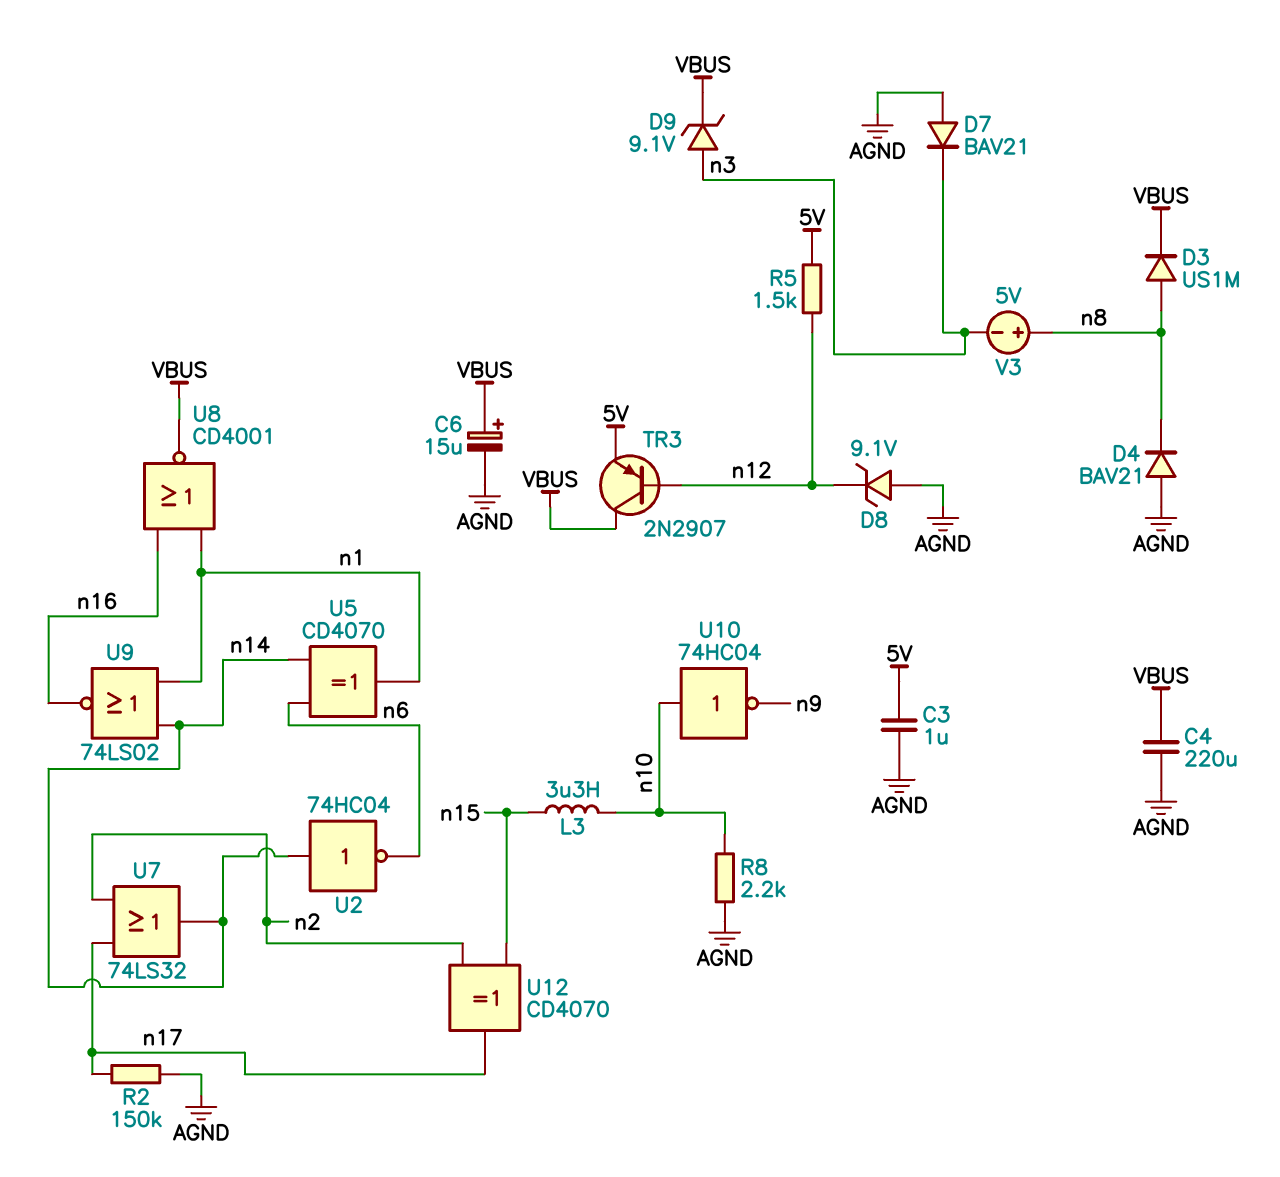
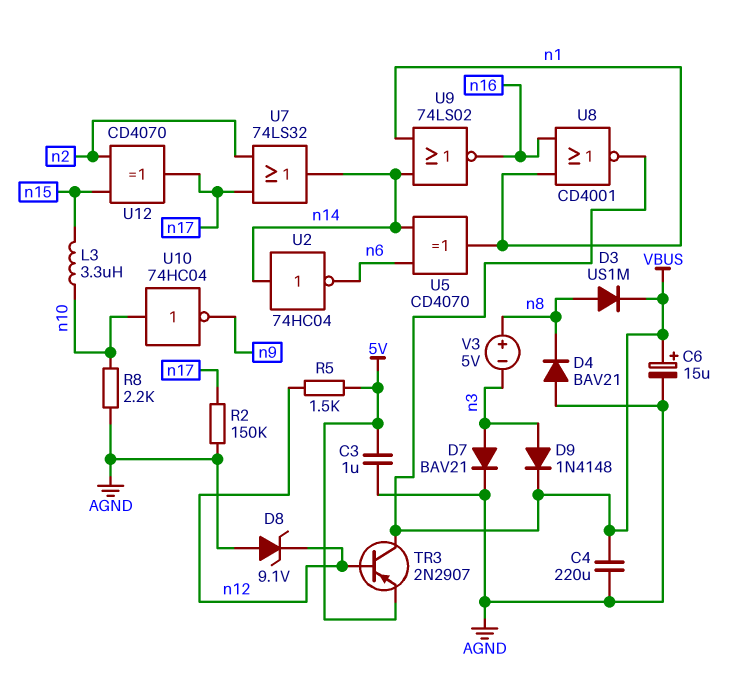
D7: diode BAV21 (A AGND, K n3) -> diode BAV21 (A n3, K AGND)
D9: zener 9.1V (A n3, K VBUS) -> diode 1N4148 (A n3, K VBUS)

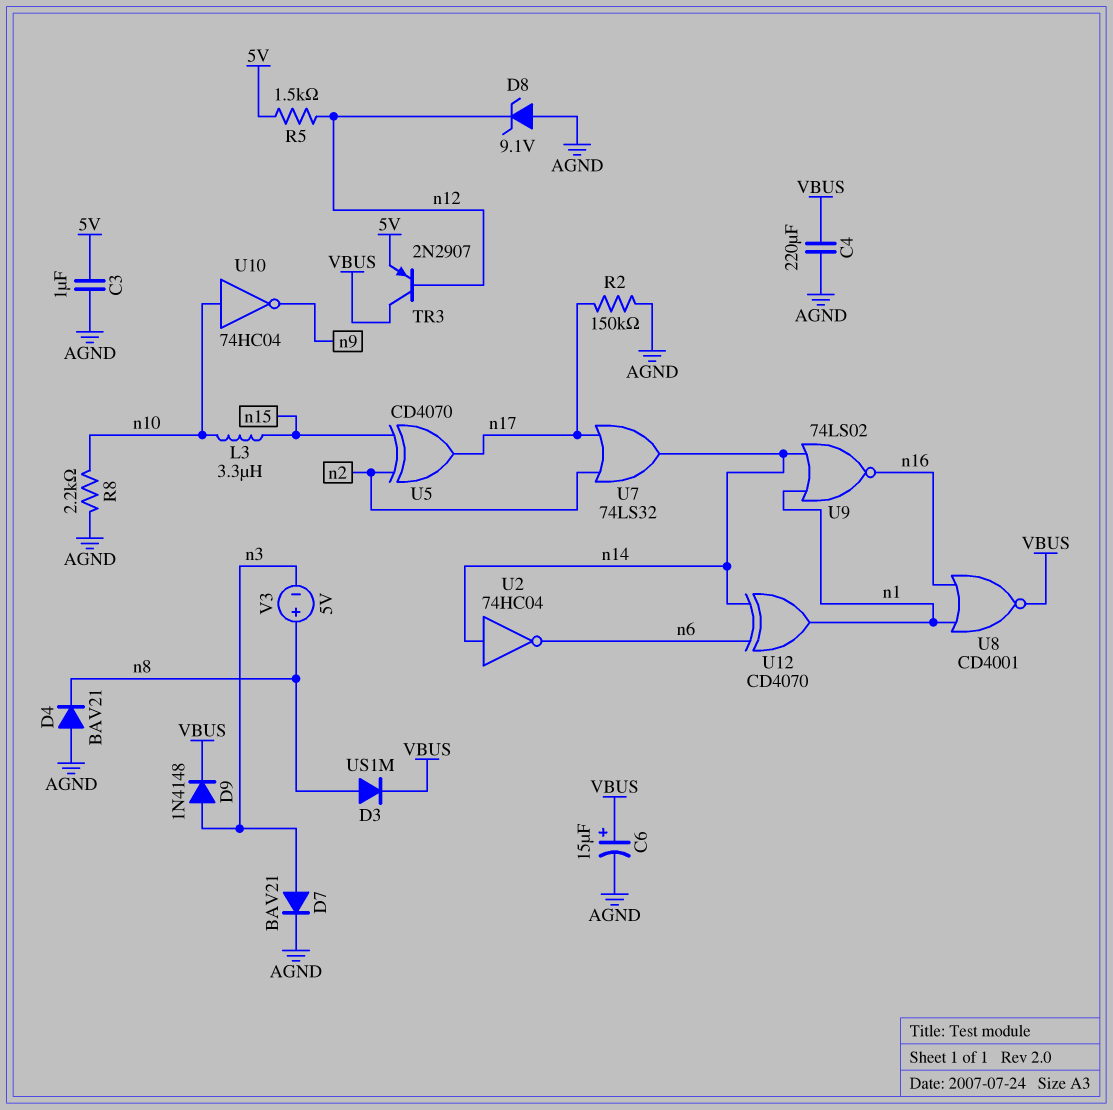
U5: XOR CD4070 (in n6, in n14, out n1) -> XOR CD4070 (in n2, in n15, out n17)
U12: XOR CD4070 (in n2, in n15, out n17) -> XOR CD4070 (in n6, in n14, out n1)

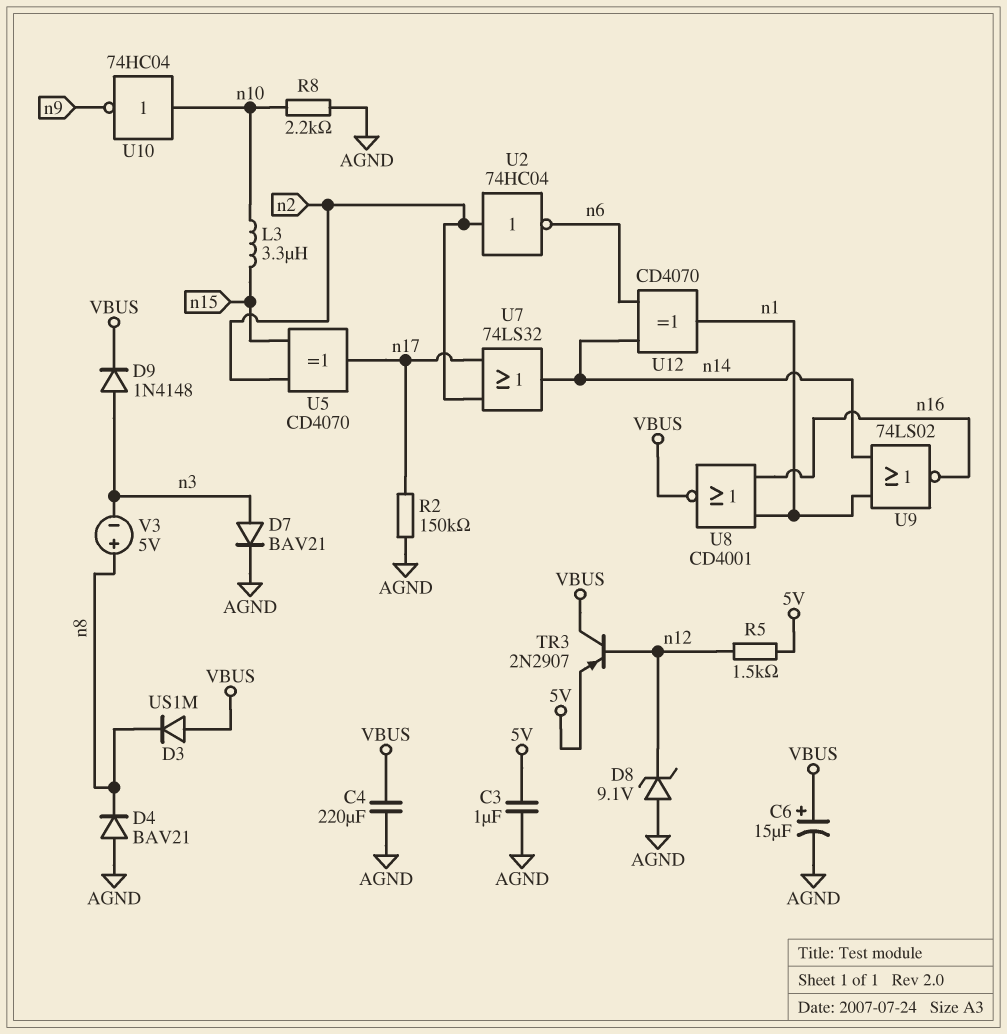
D3: diode US1M (A n8, K VBUS) -> diode US1M (A VBUS, K n8)
U2: NOT 74HC04 (in n14, out n6) -> NOT 74HC04 (in n2, out n6)

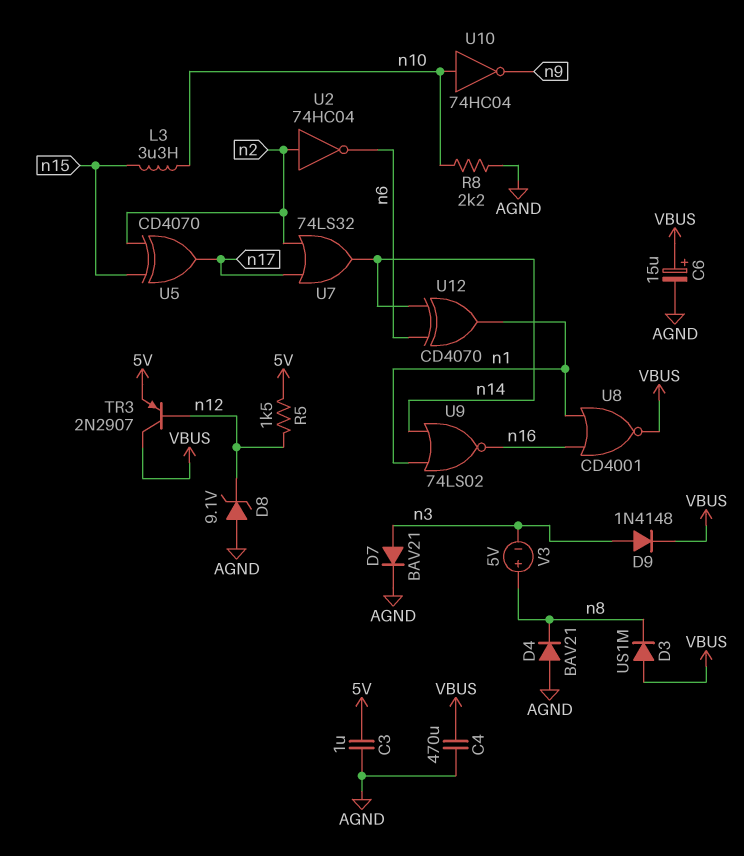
C4: 220uF (AGND, VBUS) -> 470uF (AGND, VBUS)
R2: 150k (AGND, n17) -> none

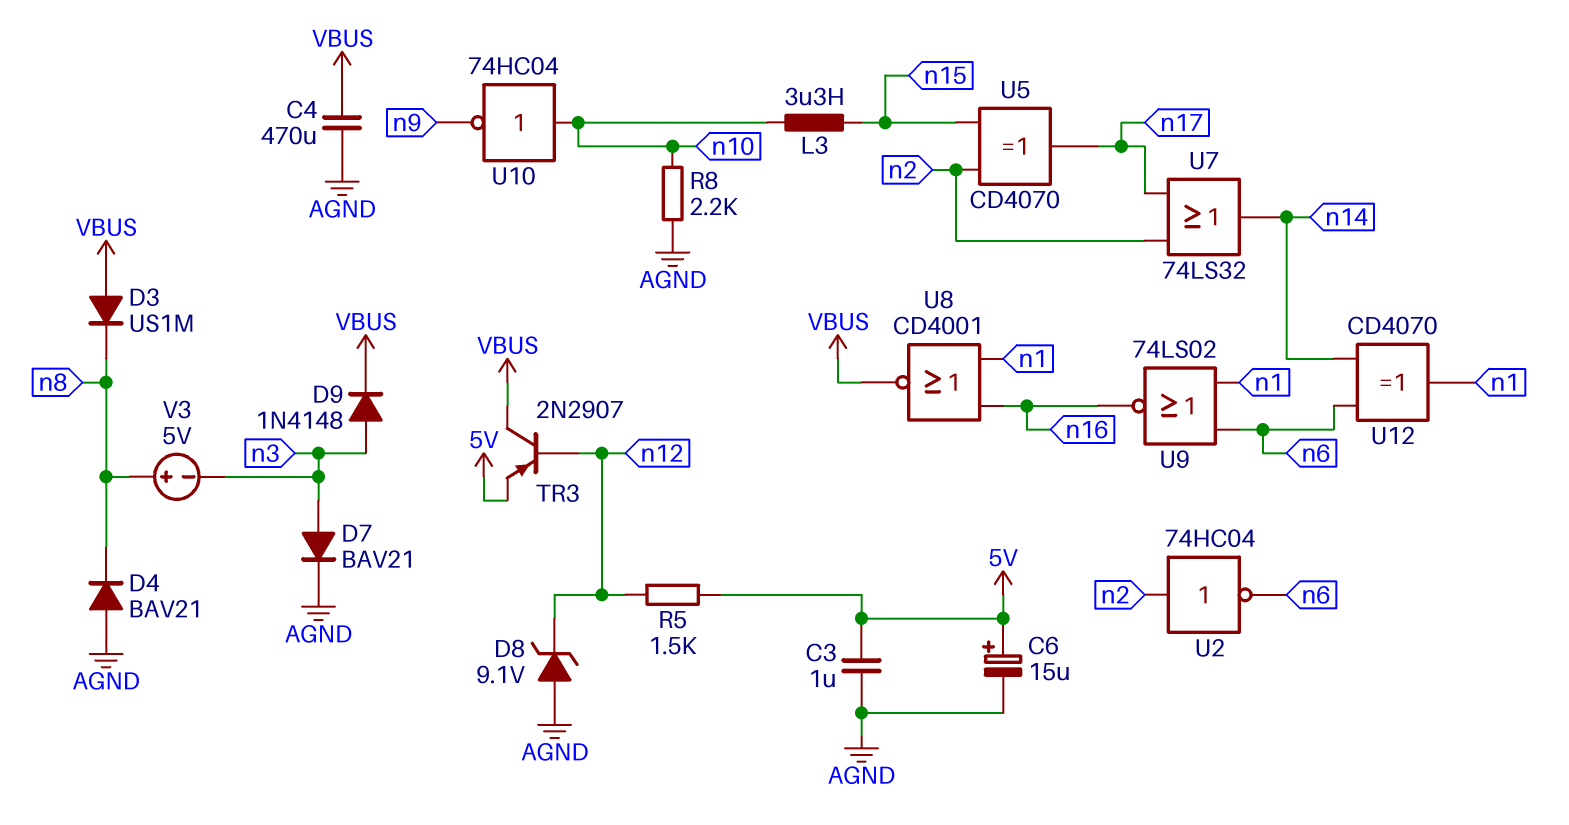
C6: 15uF (plus VBUS, minus AGND) -> 15uF (plus 5V, minus AGND)
U9: NOR 74LS02 (in n1, in n14, out n16) -> NOR 74LS02 (in n1, in n6, out n16)

